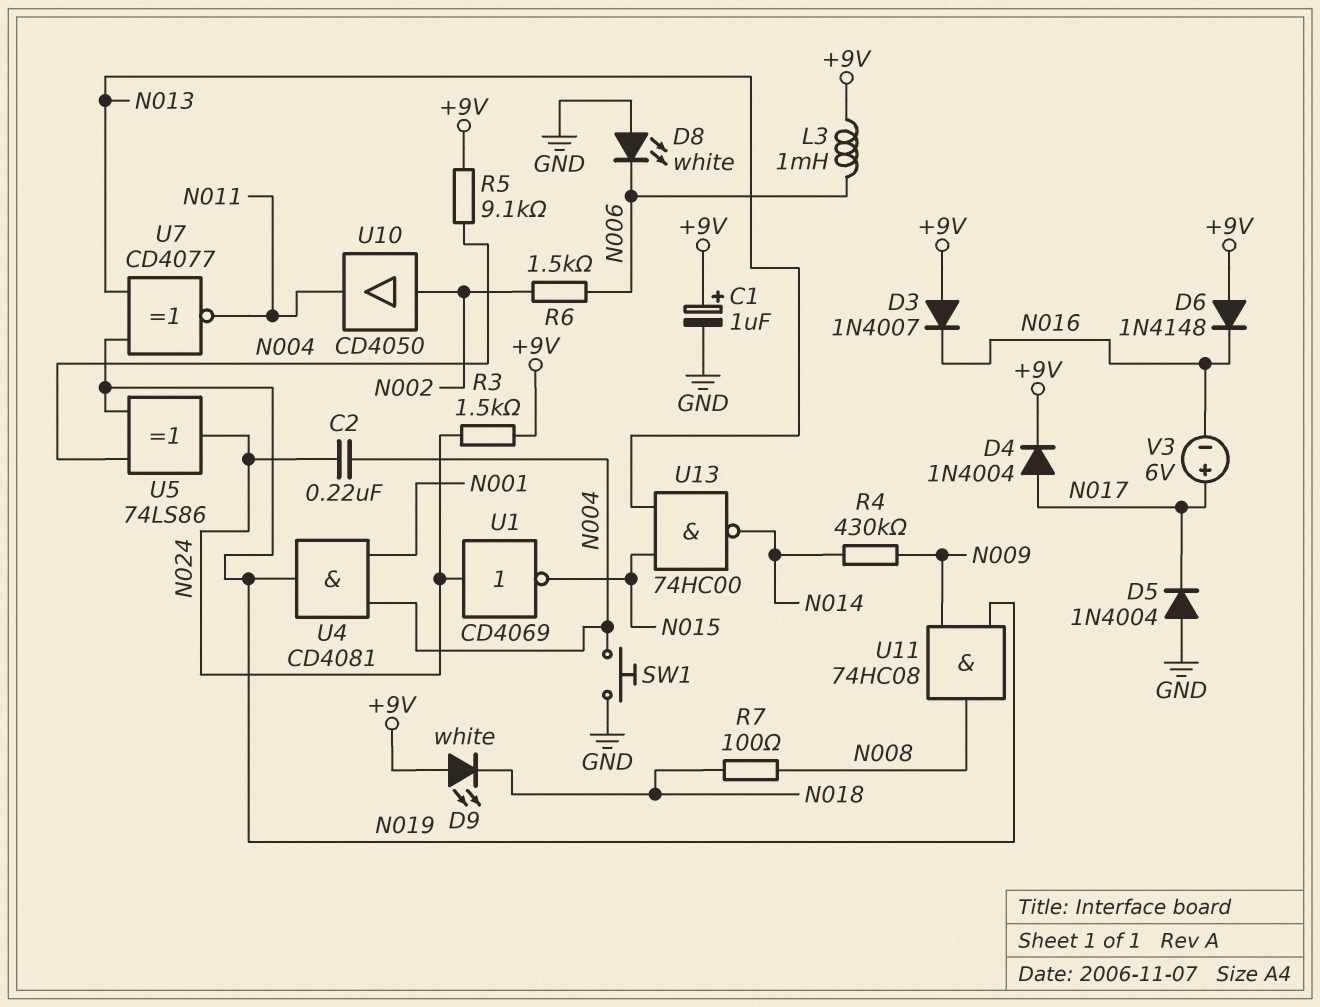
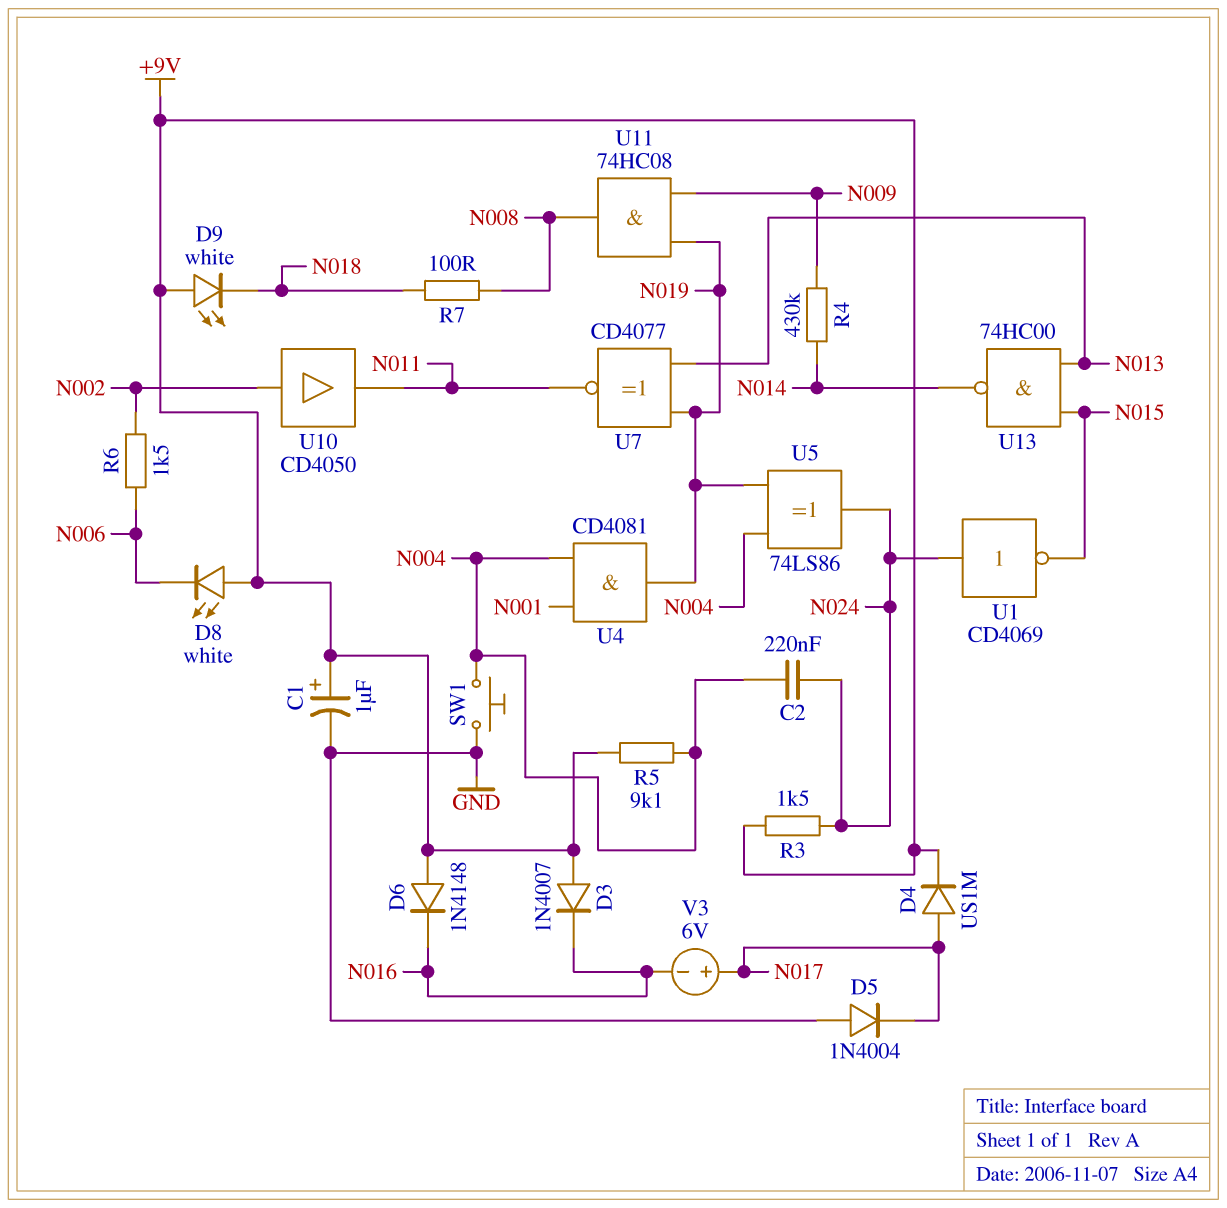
D4: diode 1N4004 (A N017, K +9V) -> diode US1M (A N017, K +9V)
D8: LED white (A GND, K N006) -> LED white (A +9V, K N006)
L3: 1mH (+9V, N006) -> none

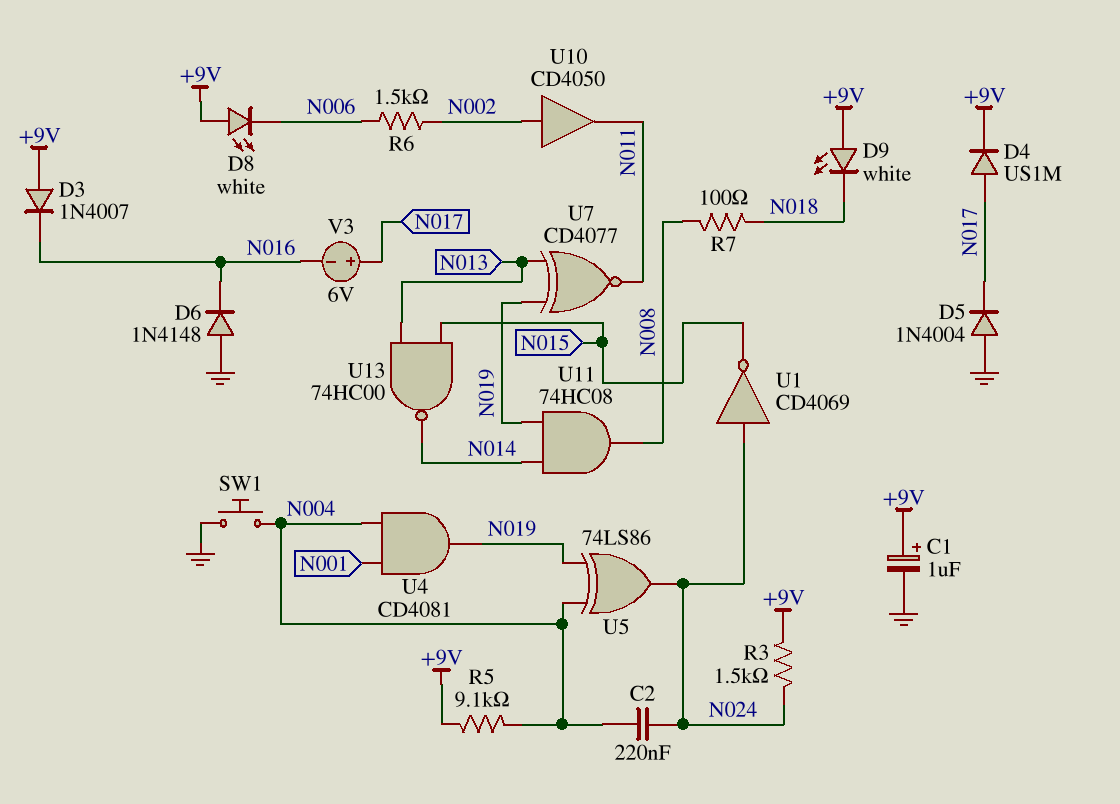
D6: diode 1N4148 (A +9V, K N016) -> diode 1N4148 (A GND, K N016)
R4: 430k (N009, N014) -> none
U11: AND 74HC08 (in N009, in N019, out N008) -> AND 74HC08 (in N014, in N019, out N008)

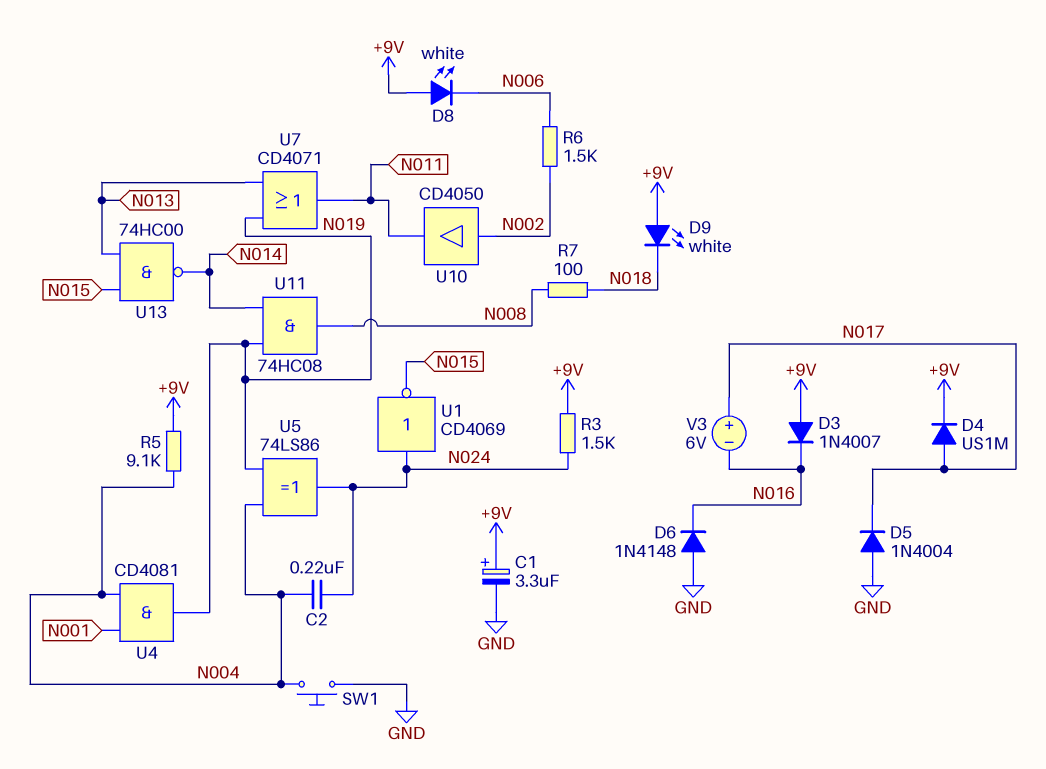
C1: 1uF (plus +9V, minus GND) -> 3.3uF (plus +9V, minus GND)
U7: XNOR CD4077 (in N013, in N019, out N011) -> OR CD4071 (in N013, in N019, out N011)

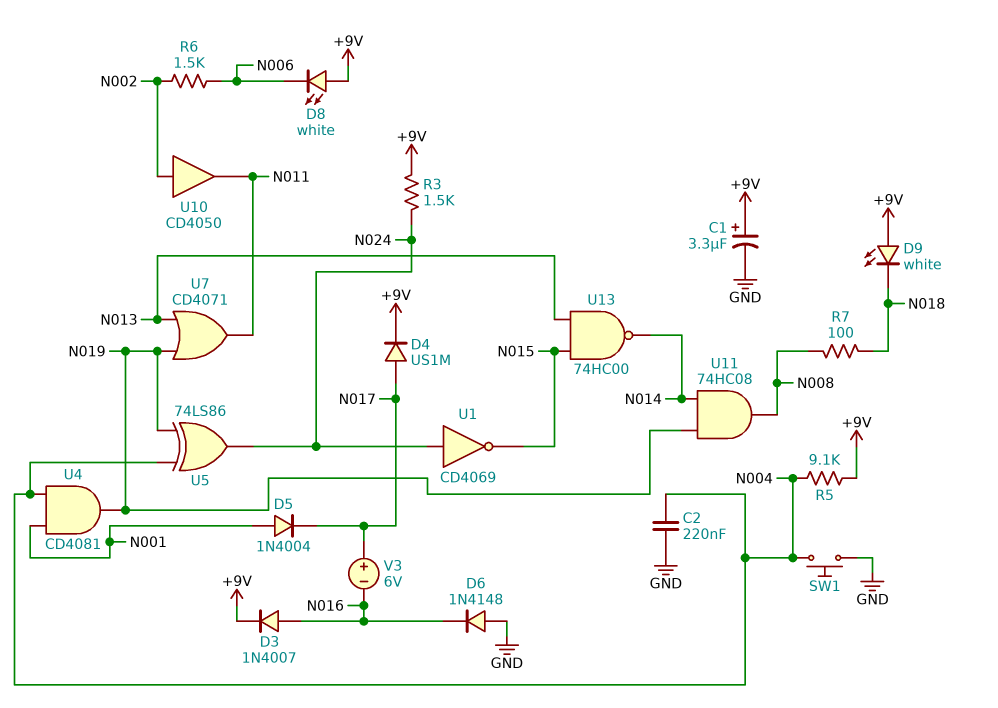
C2: 220nF (N004, N024) -> 220nF (GND, N004)
D3: diode 1N4007 (A +9V, K N016) -> diode 1N4007 (A N016, K +9V)
D5: diode 1N4004 (A GND, K N017) -> diode 1N4004 (A N001, K N017)

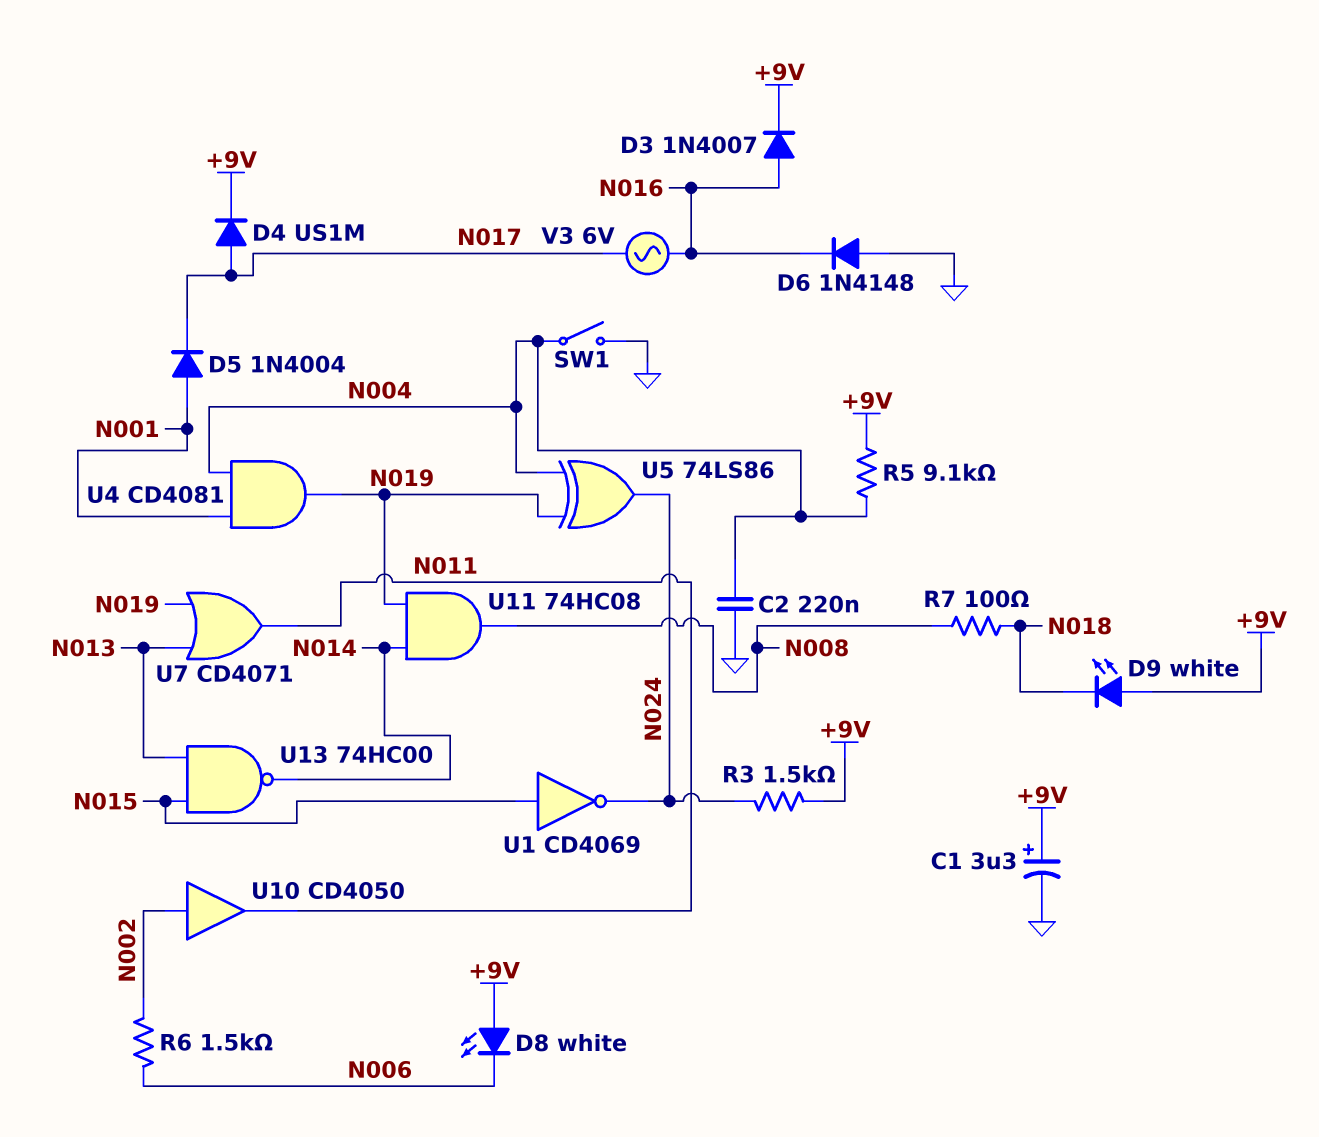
SW1: button (GND, N004) -> switch (GND, N004)
U1: NOT CD4069 (in N024, out N015) -> NOT CD4069 (in N015, out N024)
V3: 6V (plus N017, minus N016) -> AC 6V (N016, N017)

